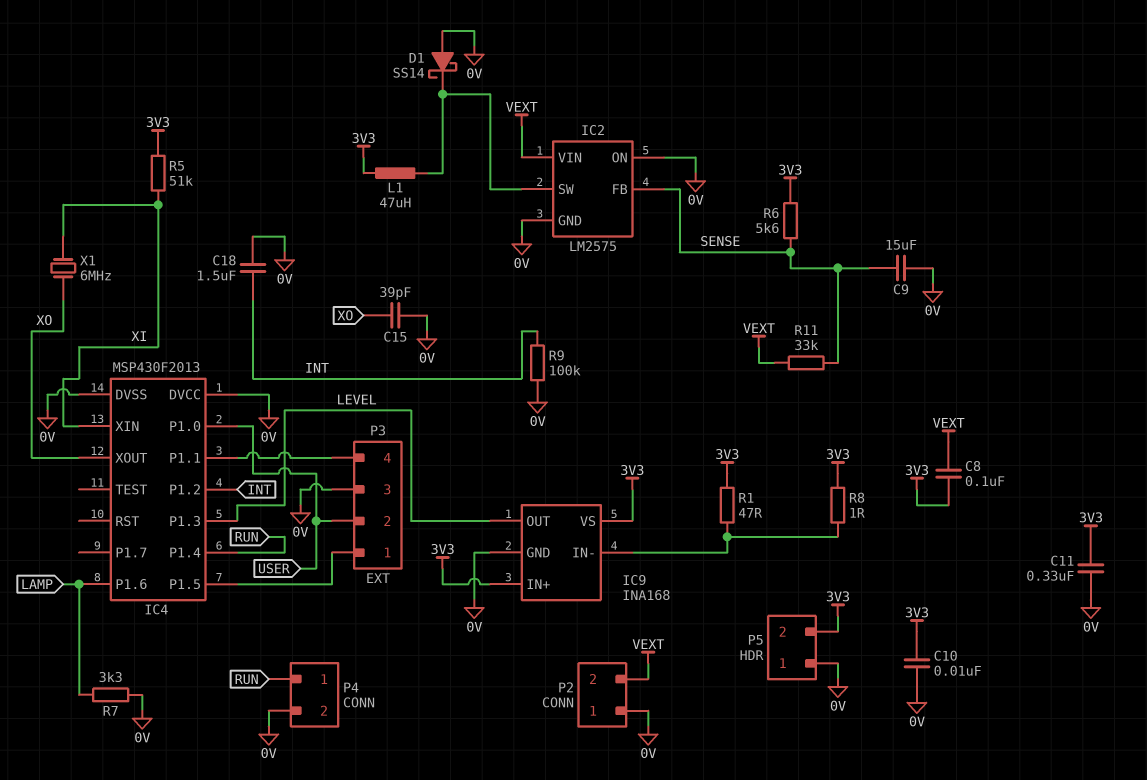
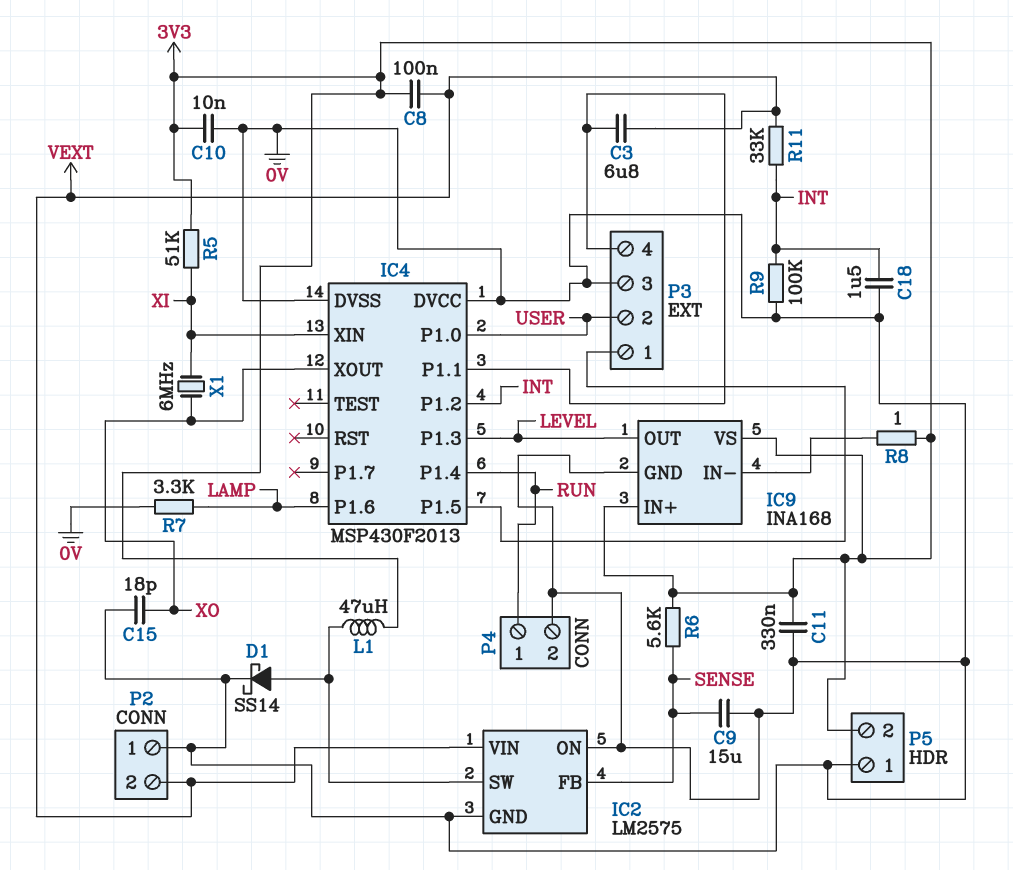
C3: none -> 6.8uF (IC4/P1.1, VEXT)
C15: 39pF (0V, XO) -> 18pF (0V, XO)
D1: schottky SS14 (A 0V, K IC2/SW) -> schottky SS14 (A IC2/SW, K 0V)
R1: 47 (3V3, IC9/IN-) -> none
R11: 33k (SENSE, VEXT) -> 33k (INT, VEXT)

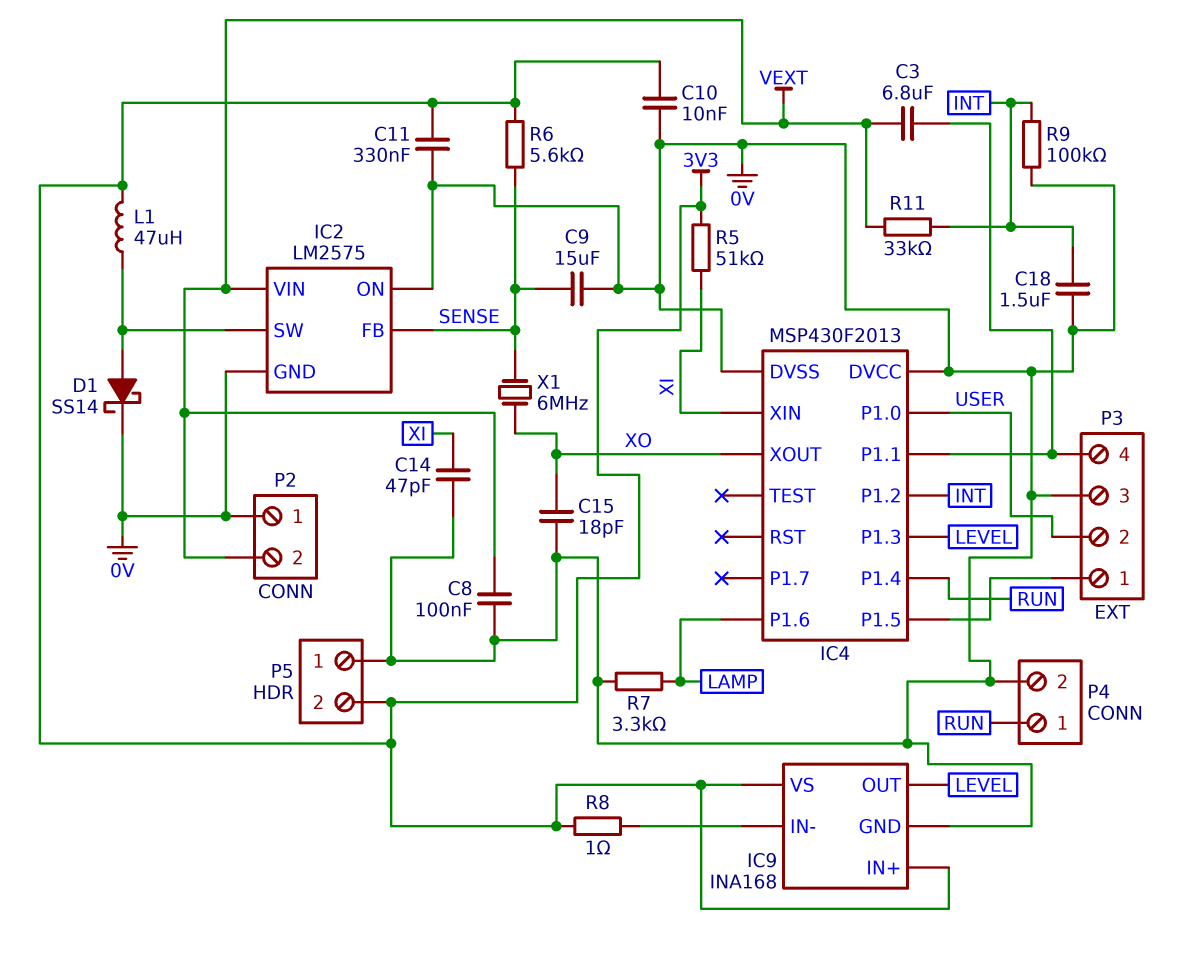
C8: 100nF (3V3, VEXT) -> 100nF (0V, VEXT)
C14: none -> 47pF (0V, XI)
X1: 6MHz (XI, XO) -> 6MHz (SENSE, XO)

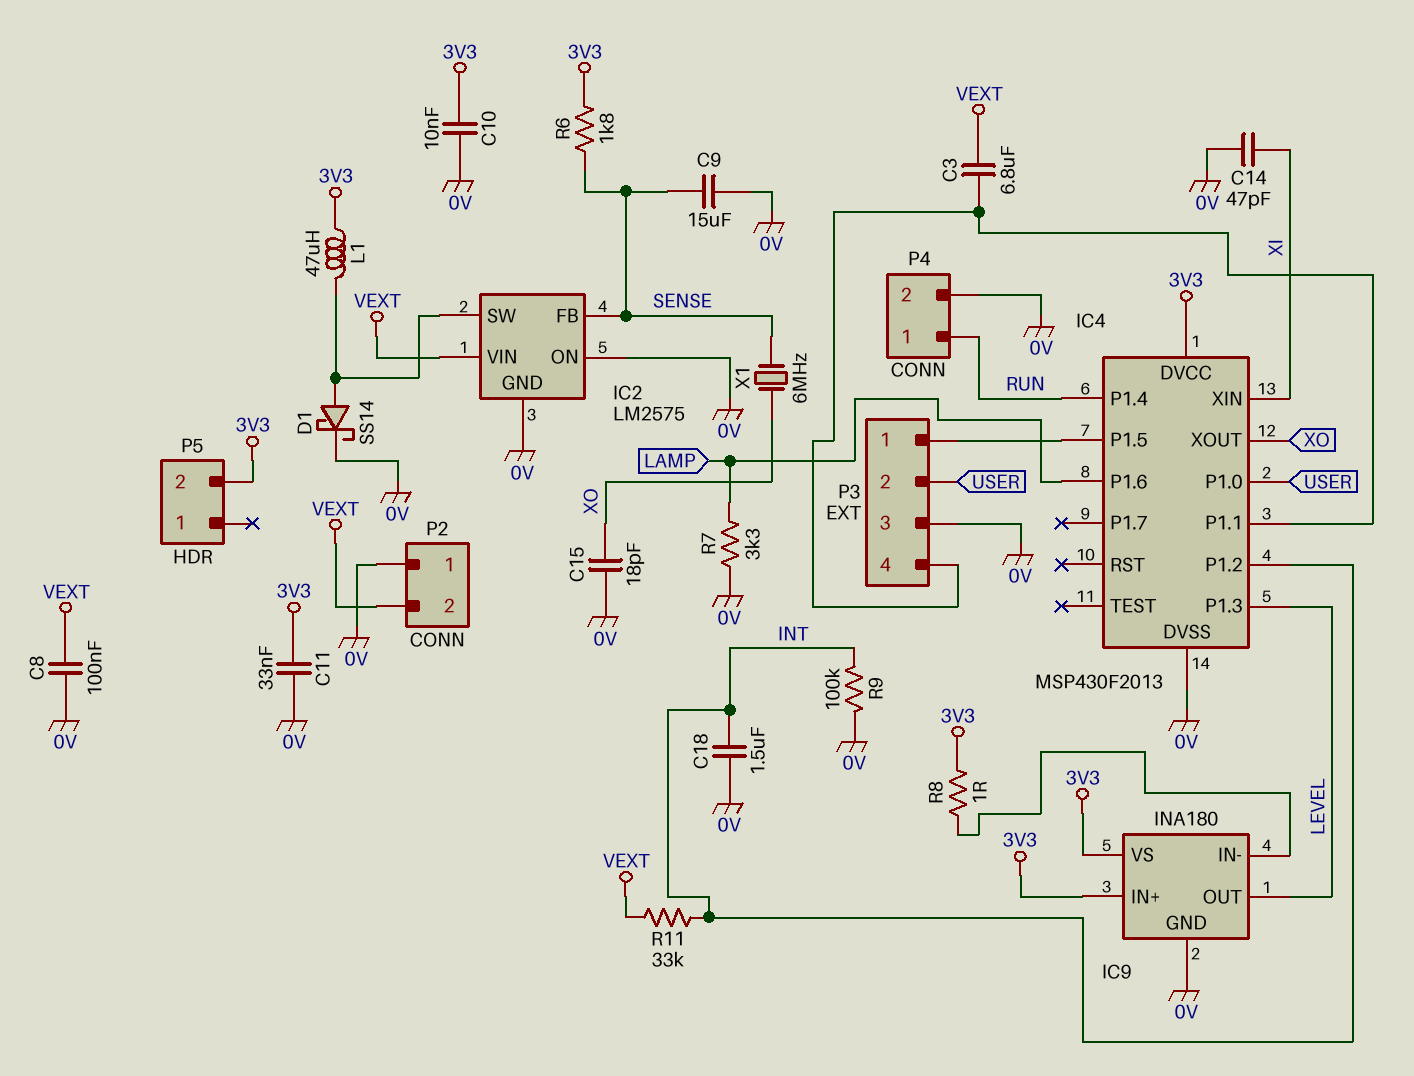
C11: 330nF (0V, 3V3) -> 33nF (0V, 3V3)
IC4 pin DVCC: 0V -> 3V3
IC9: INA168 -> INA180
P5 pin 1: 0V -> none
R5: 51k (3V3, XI) -> none
R6: 5.6k (3V3, SENSE) -> 1.8k (3V3, SENSE)

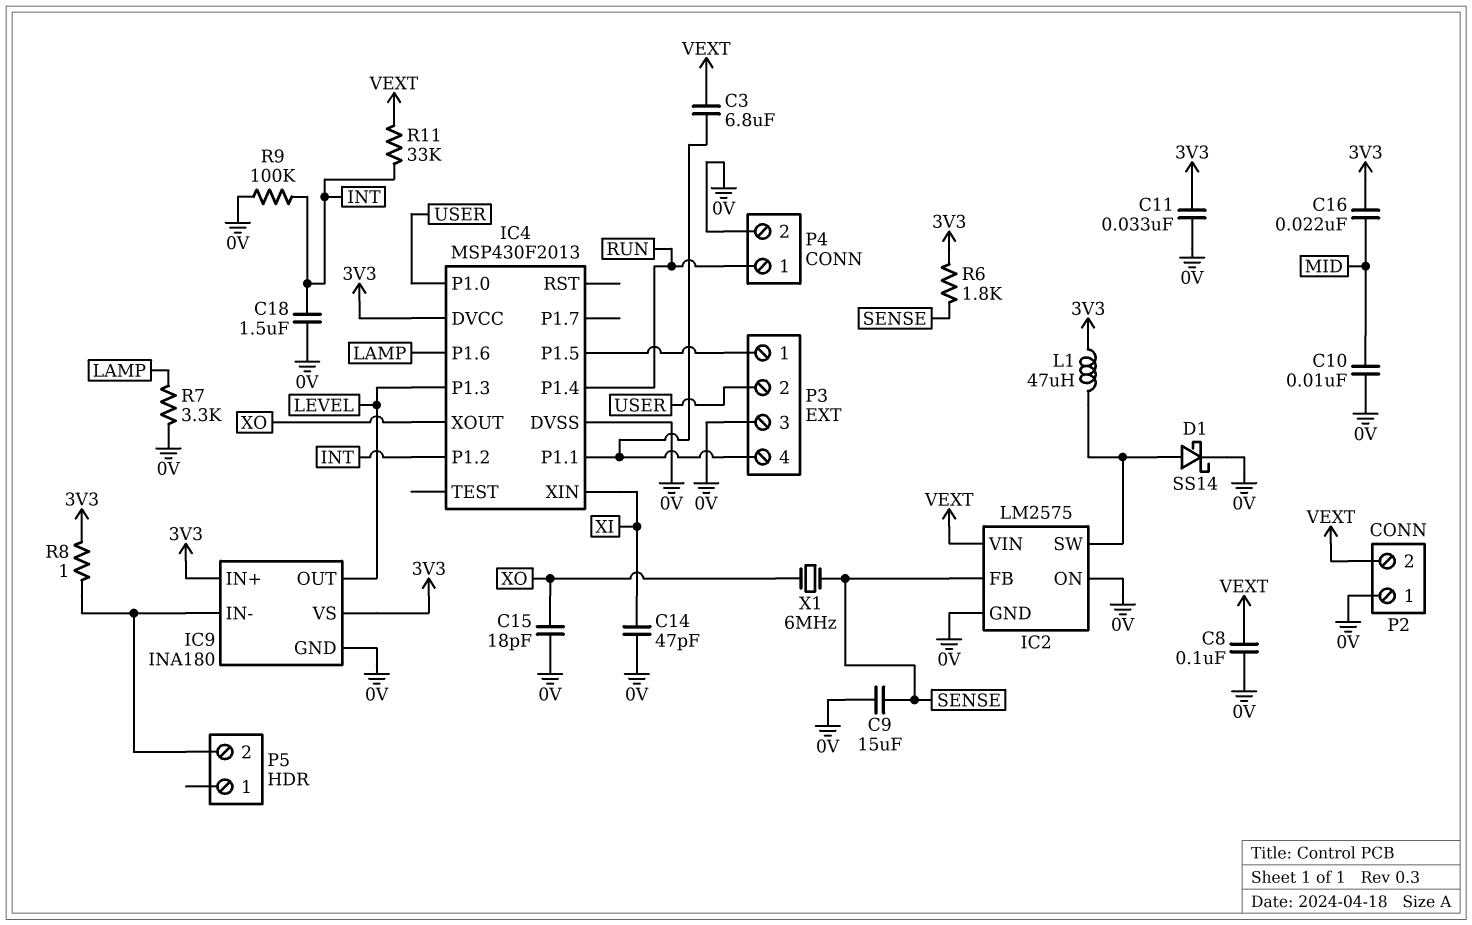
C10: 10nF (0V, 3V3) -> 10nF (0V, MID)
C16: none -> 22nF (3V3, MID)
P5 pin 2: 3V3 -> IC9/IN-

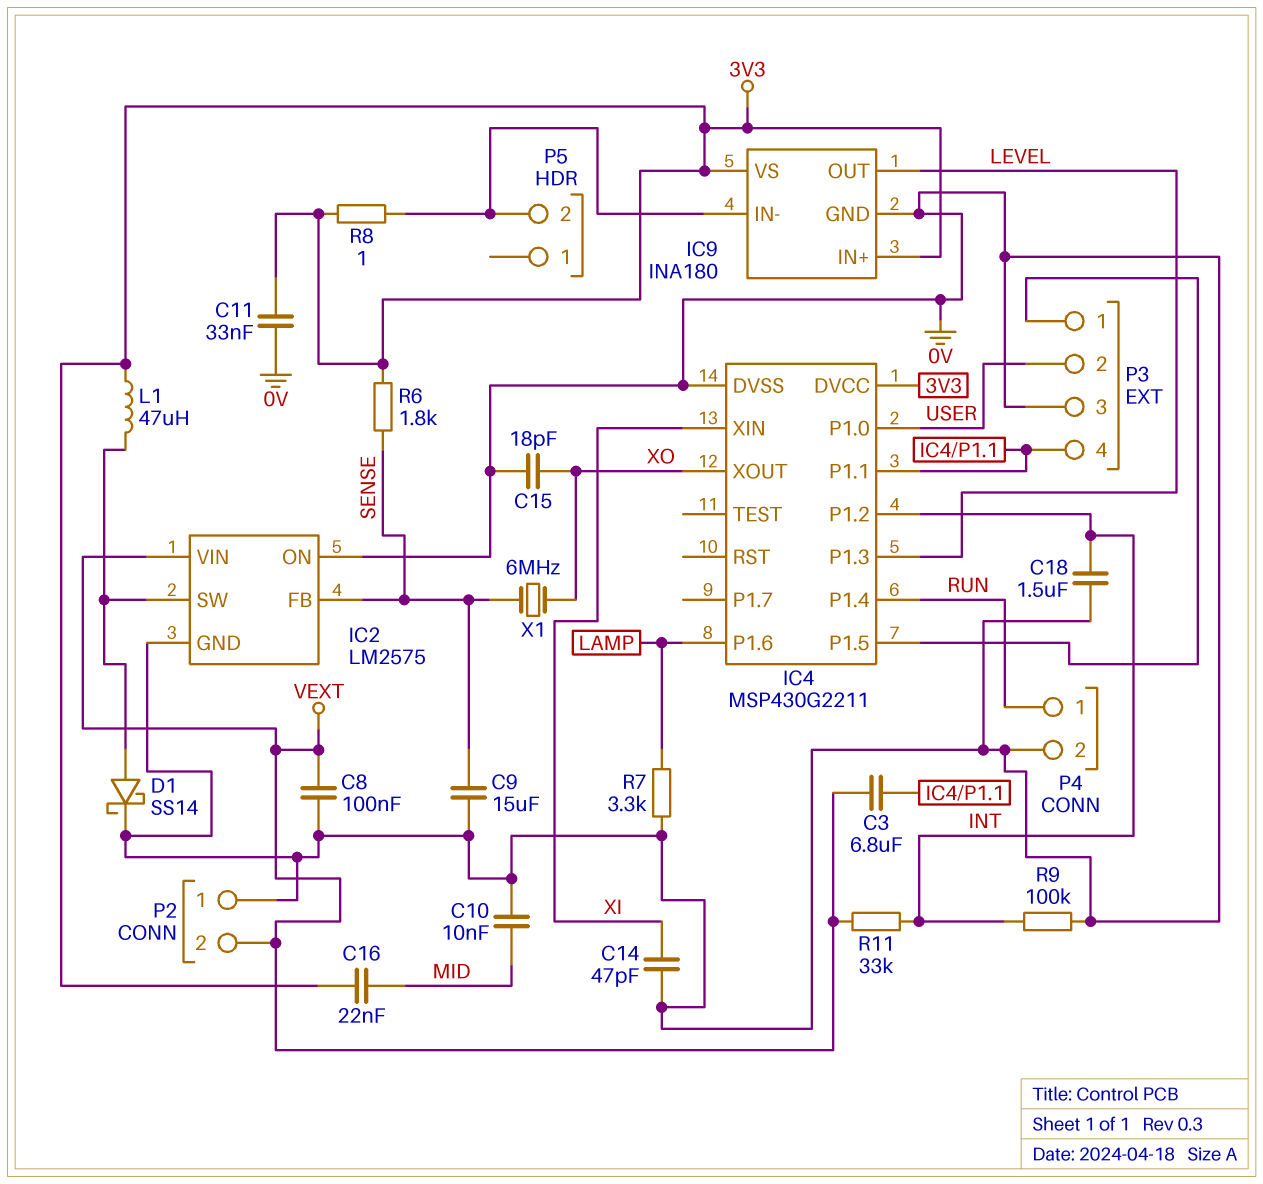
IC4: MSP430F2013 -> MSP430G2211

